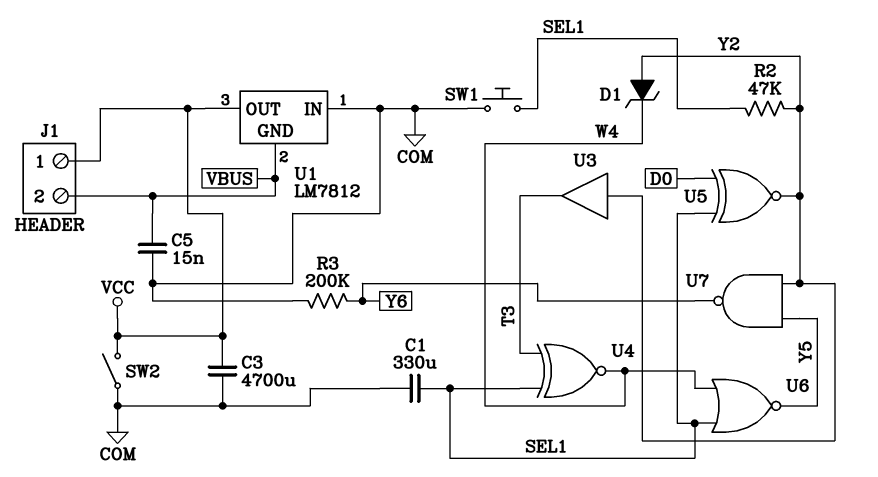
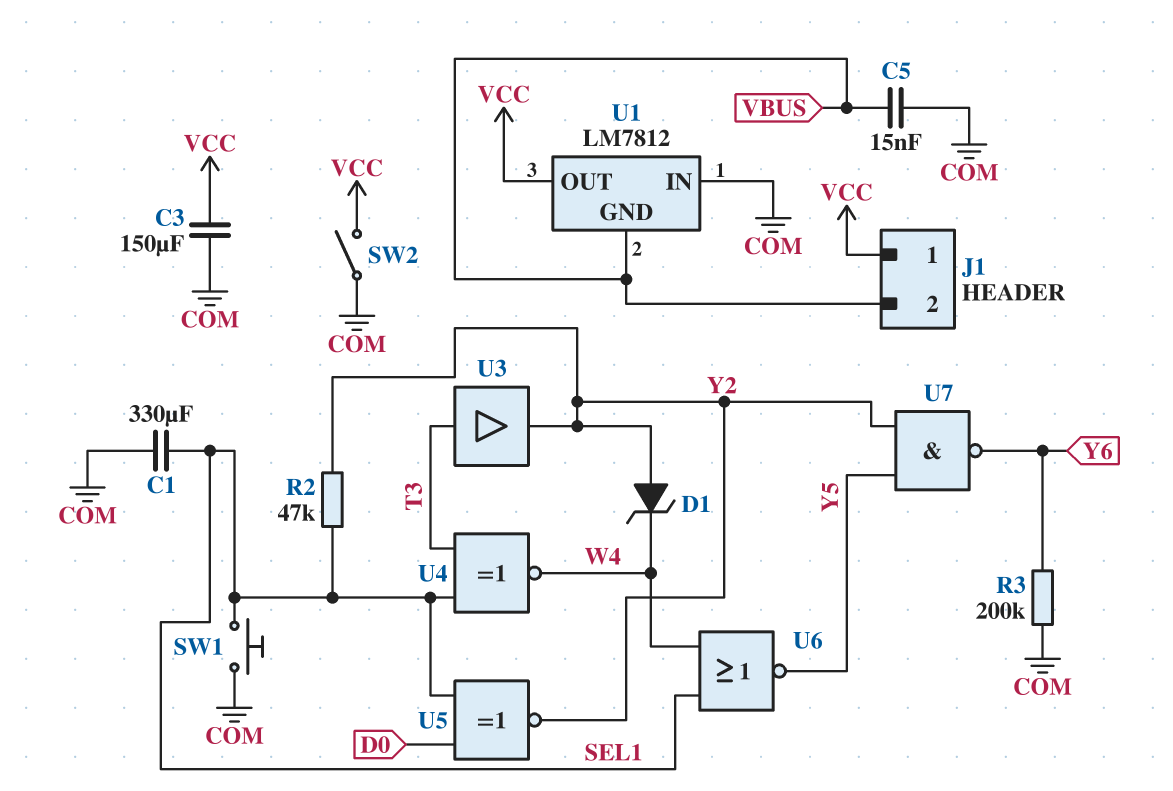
C3: 4700uF (COM, VCC) -> 150uF (COM, VCC)
U3: buffer (in Y2, out T3) -> buffer (in T3, out Y2)

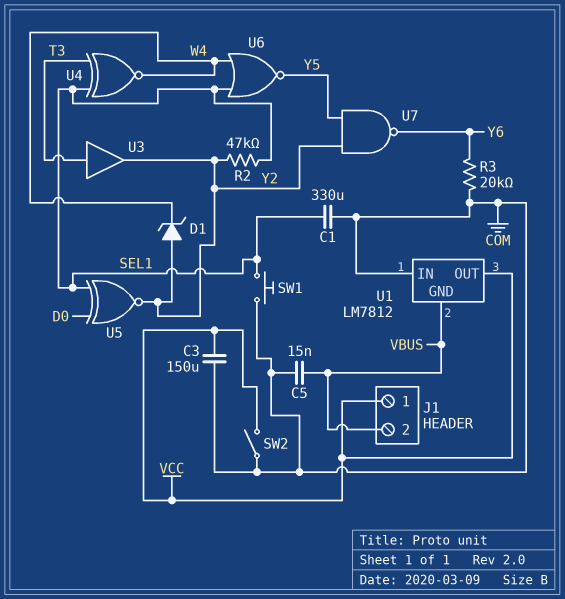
R3: 200k (COM, Y6) -> 20k (COM, Y6)

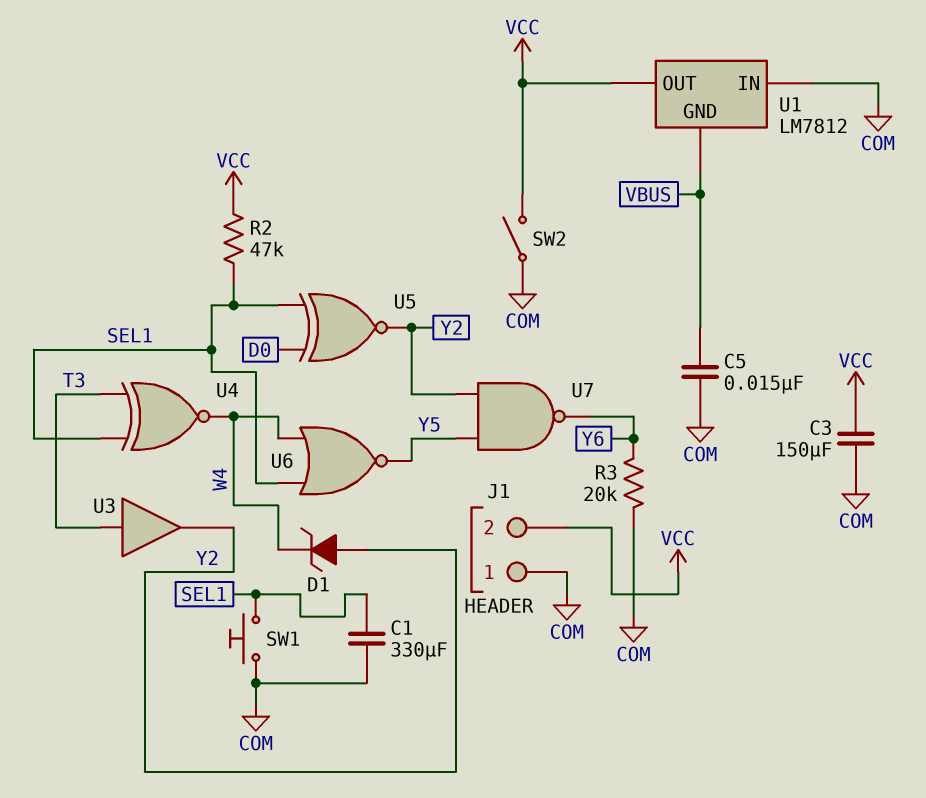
J1 pin 1: VCC -> COM
J1 pin 2: VBUS -> VCC
R2: 47k (SEL1, Y2) -> 47k (SEL1, VCC)

